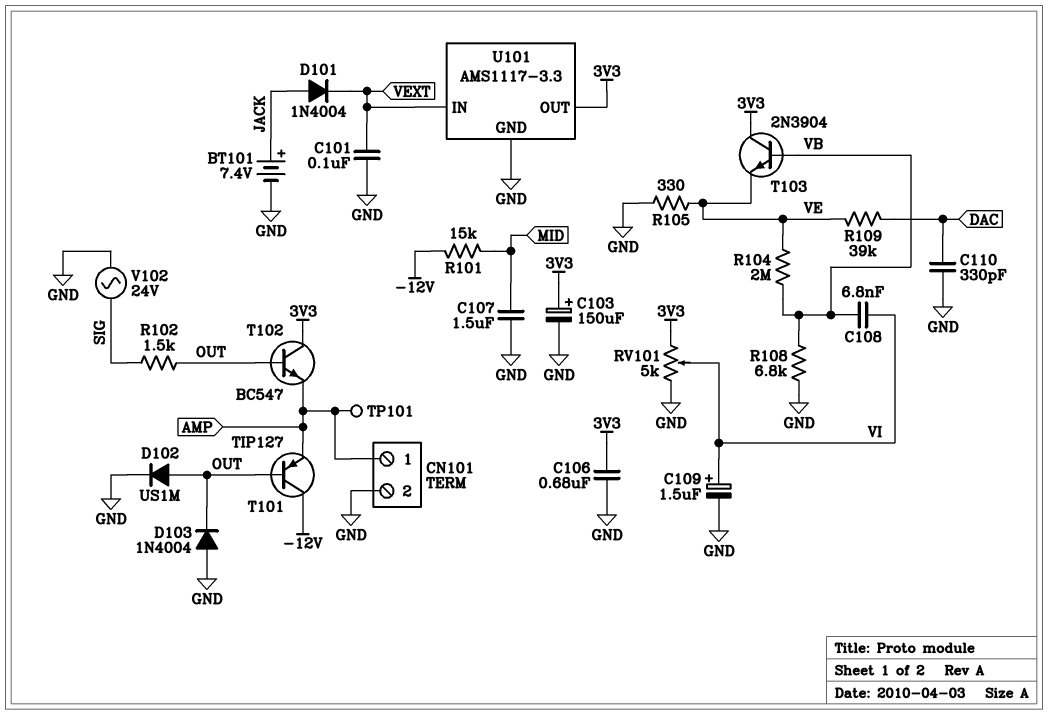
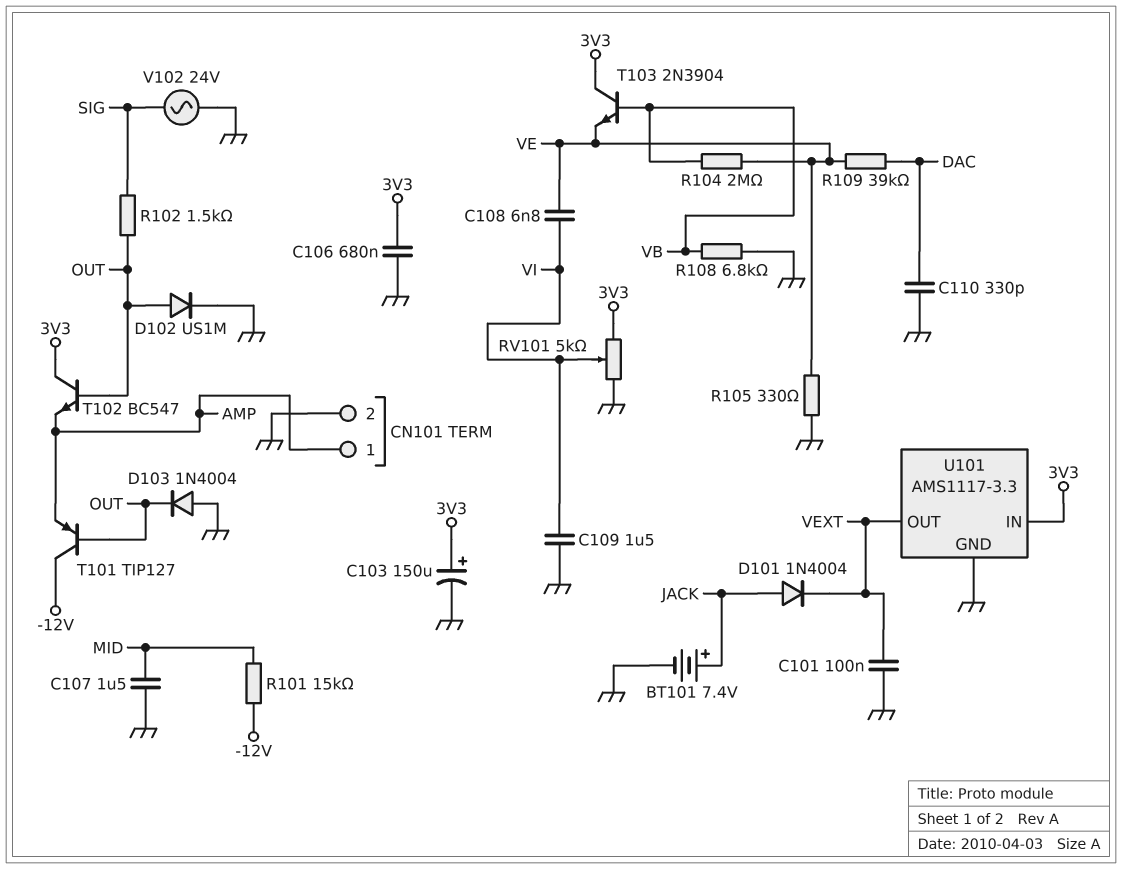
C108: 6.8nF (VB, VI) -> 6.8nF (VE, VI)
C109: 1.5uF (plus VI, minus GND) -> 1.5uF (GND, VI)
TP101: test point (AMP) -> none
U101 pin IN: VEXT -> 3V3
U101 pin OUT: 3V3 -> VEXT

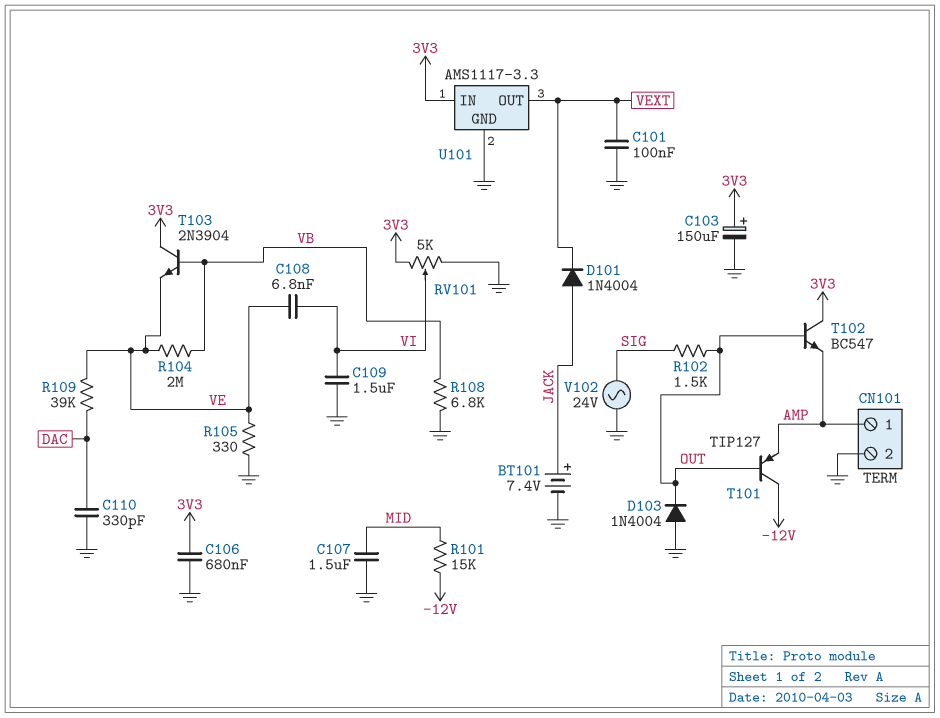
D102: diode US1M (A OUT, K GND) -> none

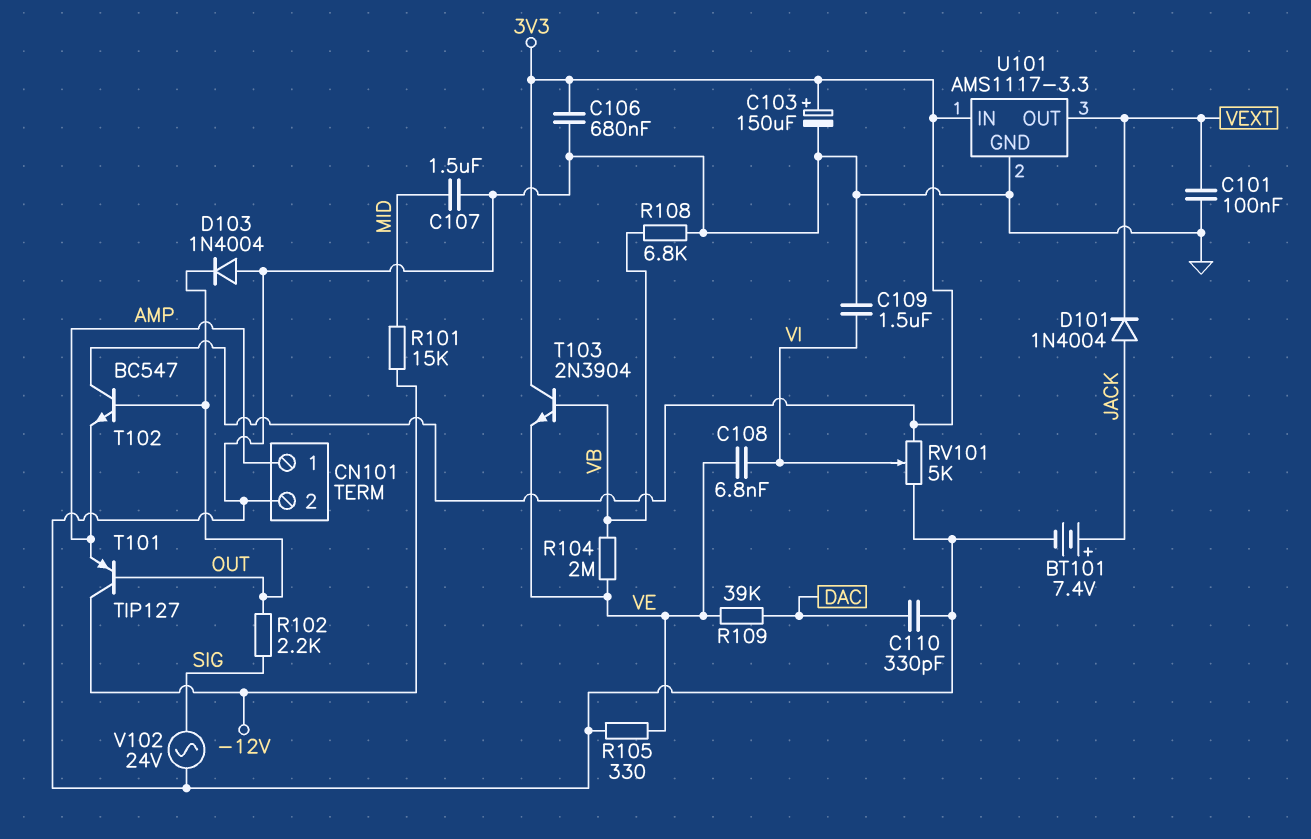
R102: 1.5k (OUT, SIG) -> 2.2k (OUT, SIG)

